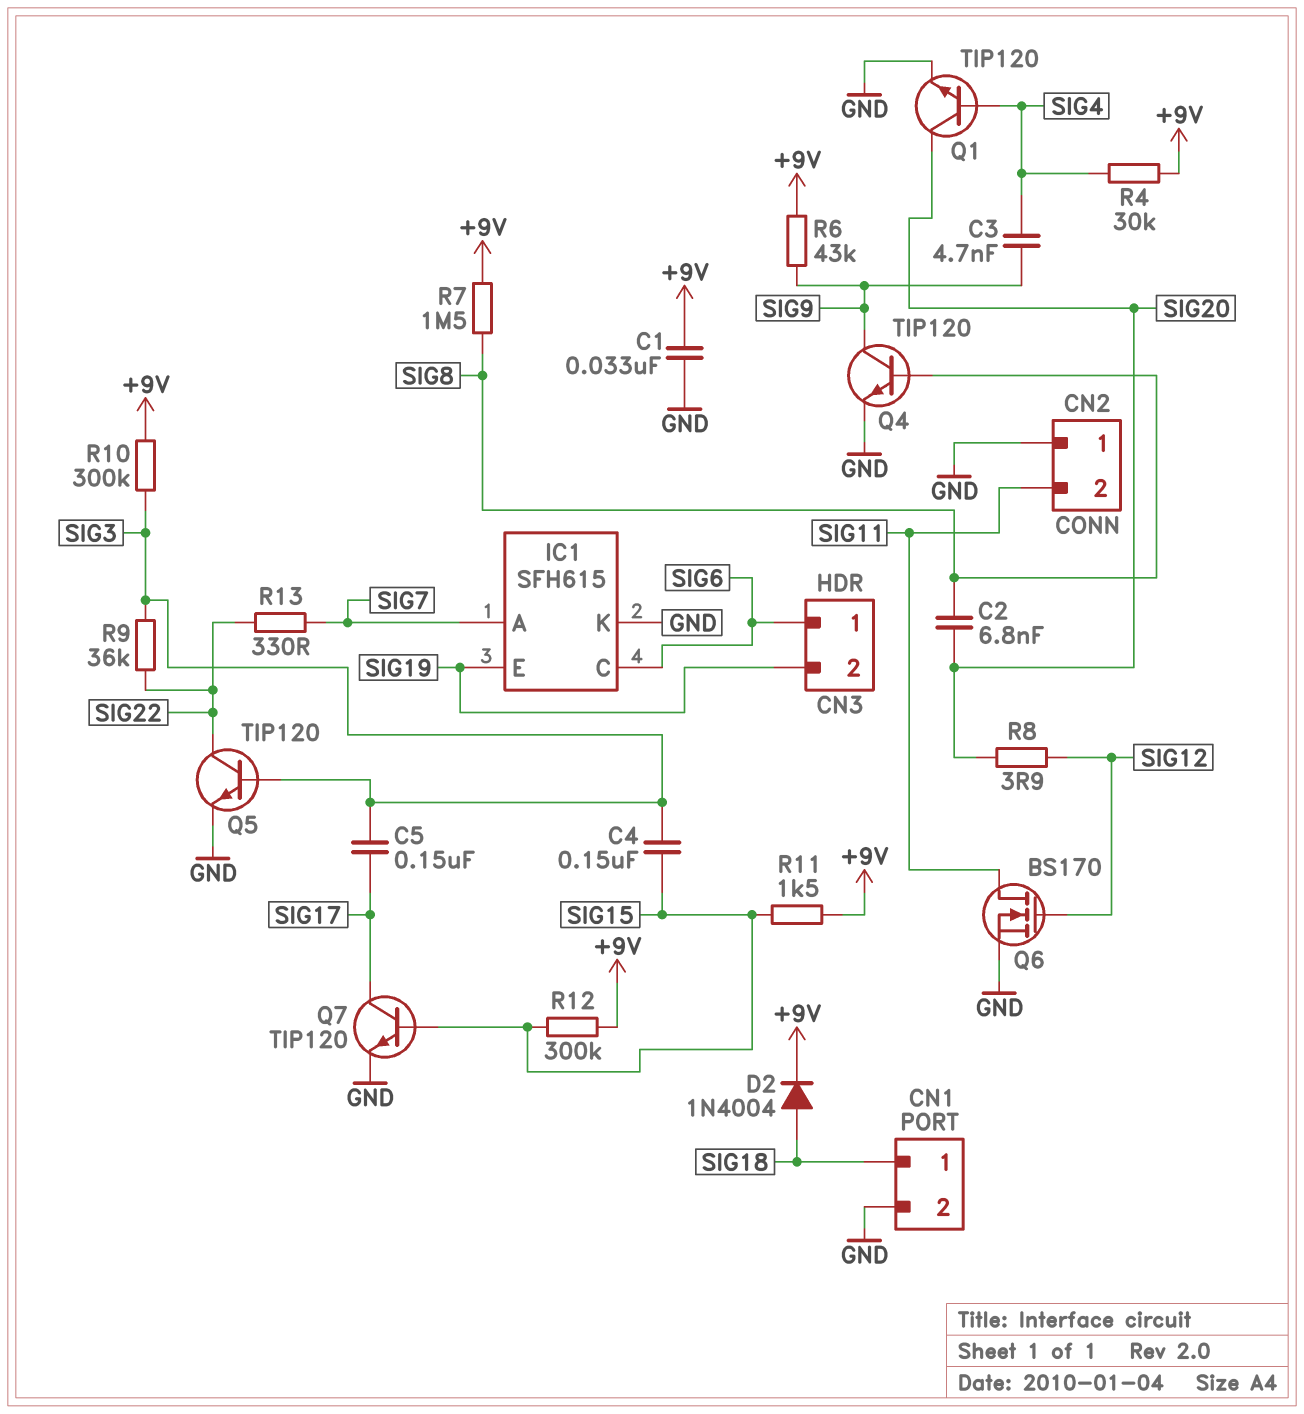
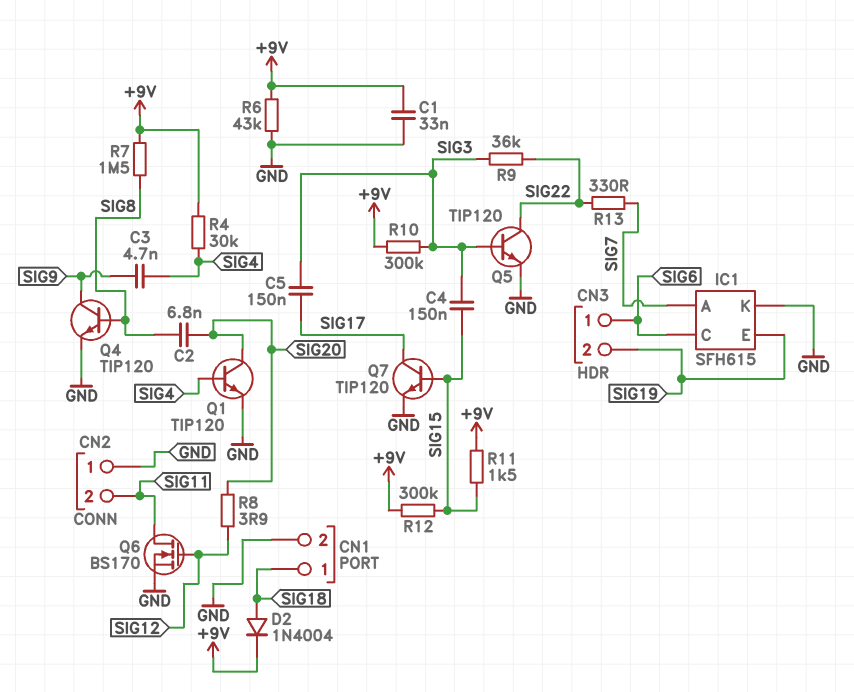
R6: 43k (+9V, SIG9) -> 43k (+9V, GND)

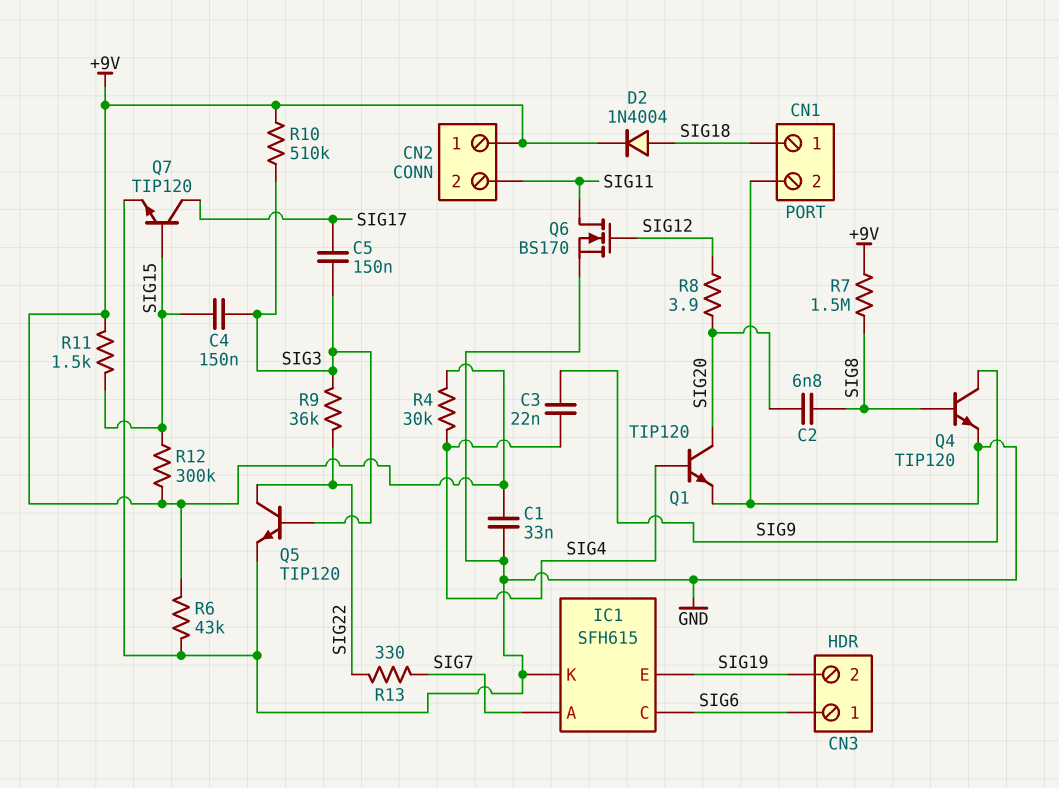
C3: 4.7nF (SIG4, SIG9) -> 22nF (SIG4, SIG9)
CN2 pin 1: GND -> +9V
R10: 300k (+9V, SIG3) -> 510k (+9V, SIG3)

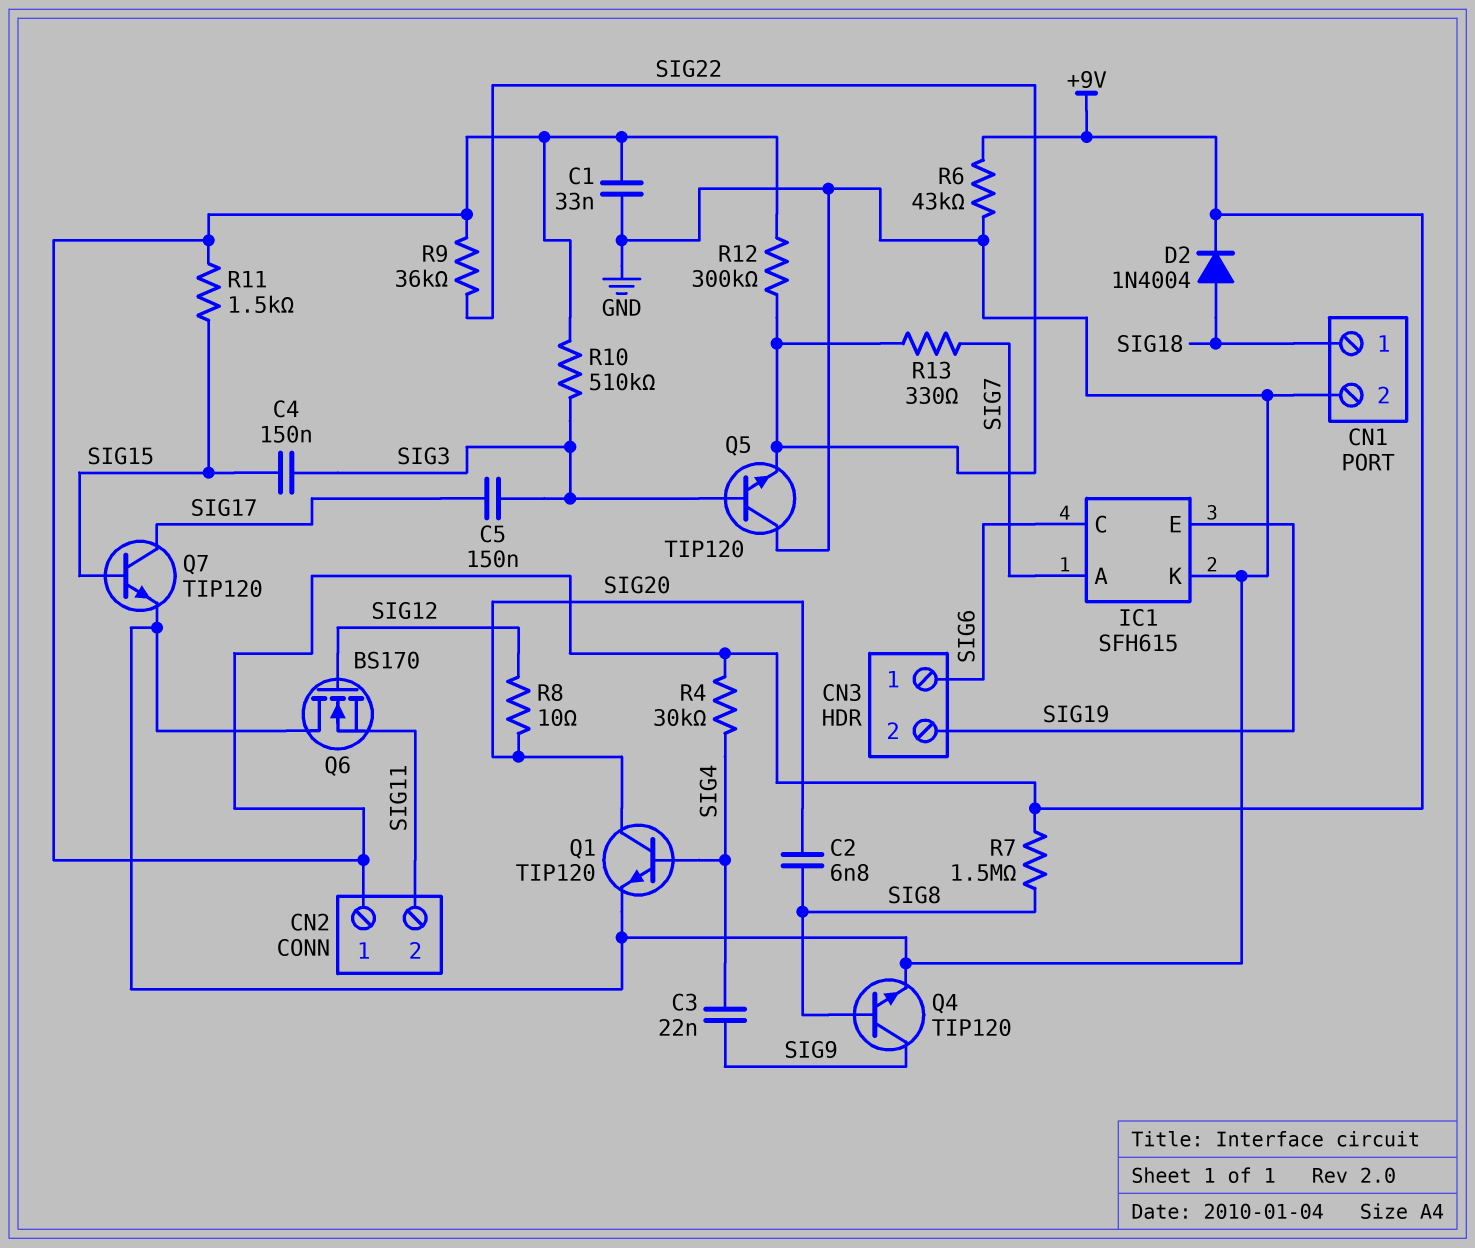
Q5: NPN TIP120 (B SIG3, C SIG22, E GND) -> NPN TIP120 (B SIG3, C GND, E SIG22)
Q6: NMOS BS170 (G SIG12, D SIG11, S GND) -> NMOS BS170 (G SIG12, D GND, S SIG11)
R8: 3.9 (SIG12, SIG20) -> 10 (SIG12, SIG20)
R9: 36k (SIG3, SIG22) -> 36k (+9V, SIG22)
R12: 300k (+9V, SIG15) -> 300k (+9V, SIG22)

